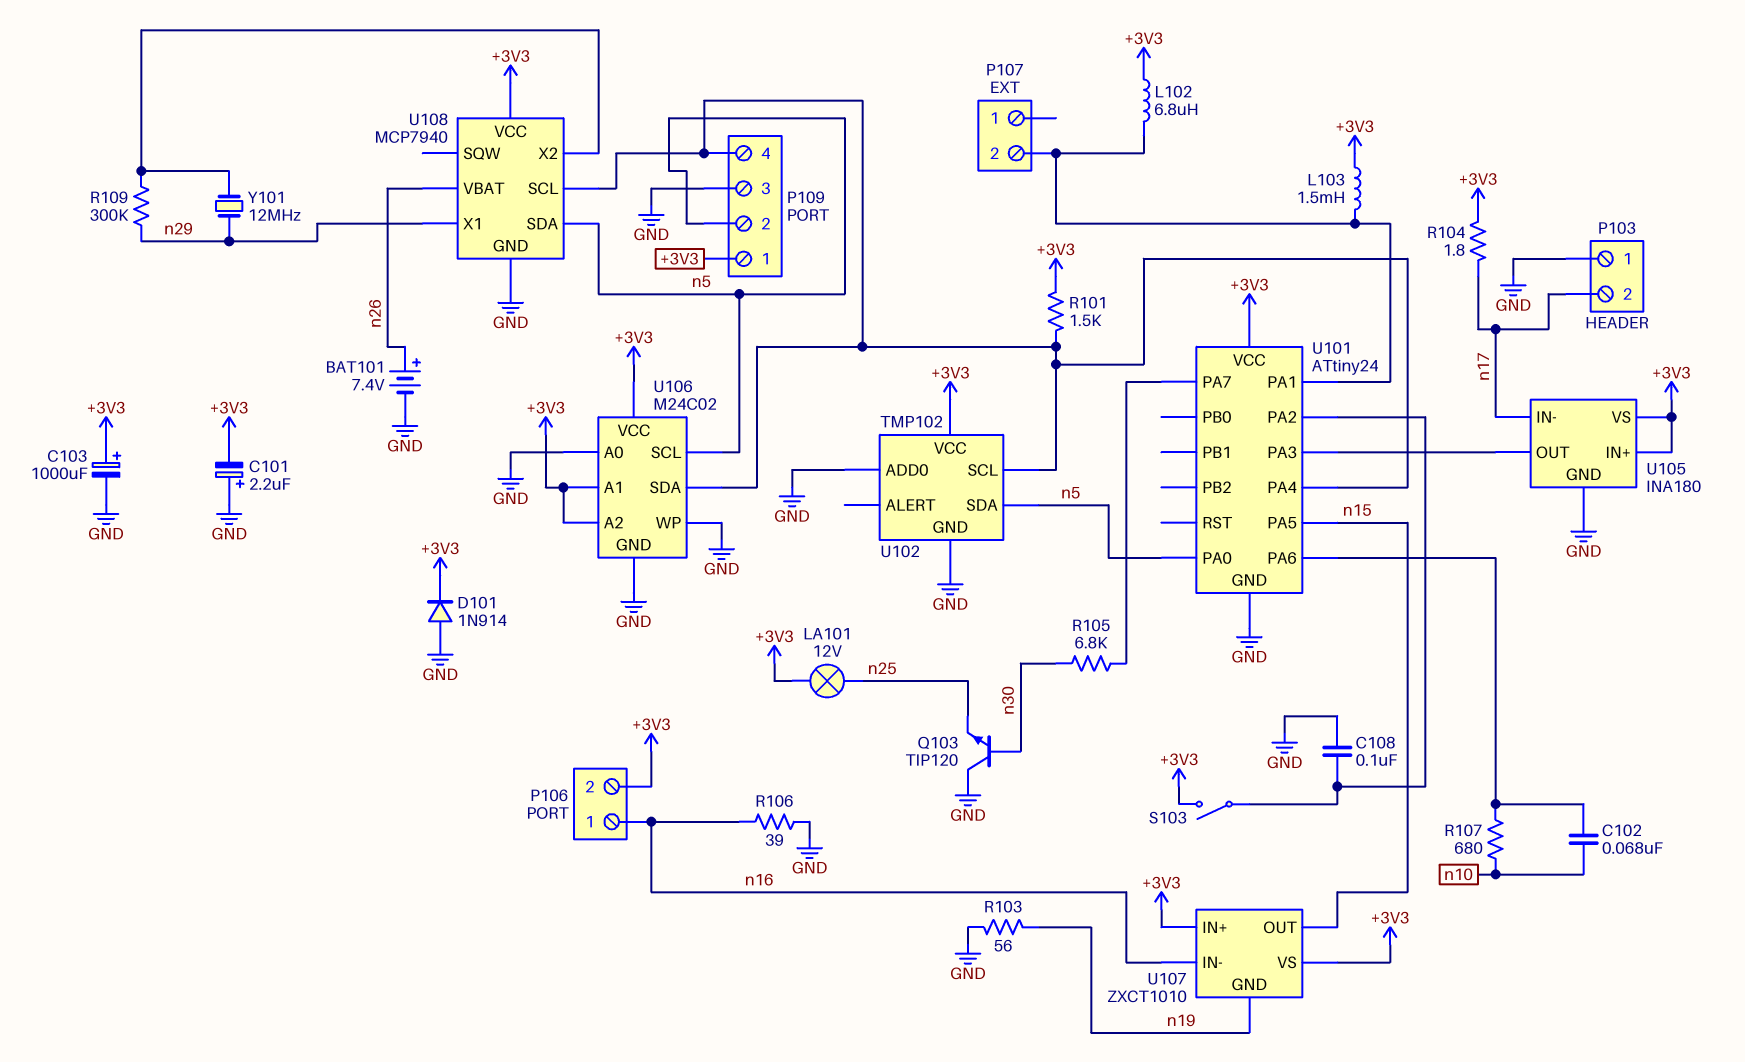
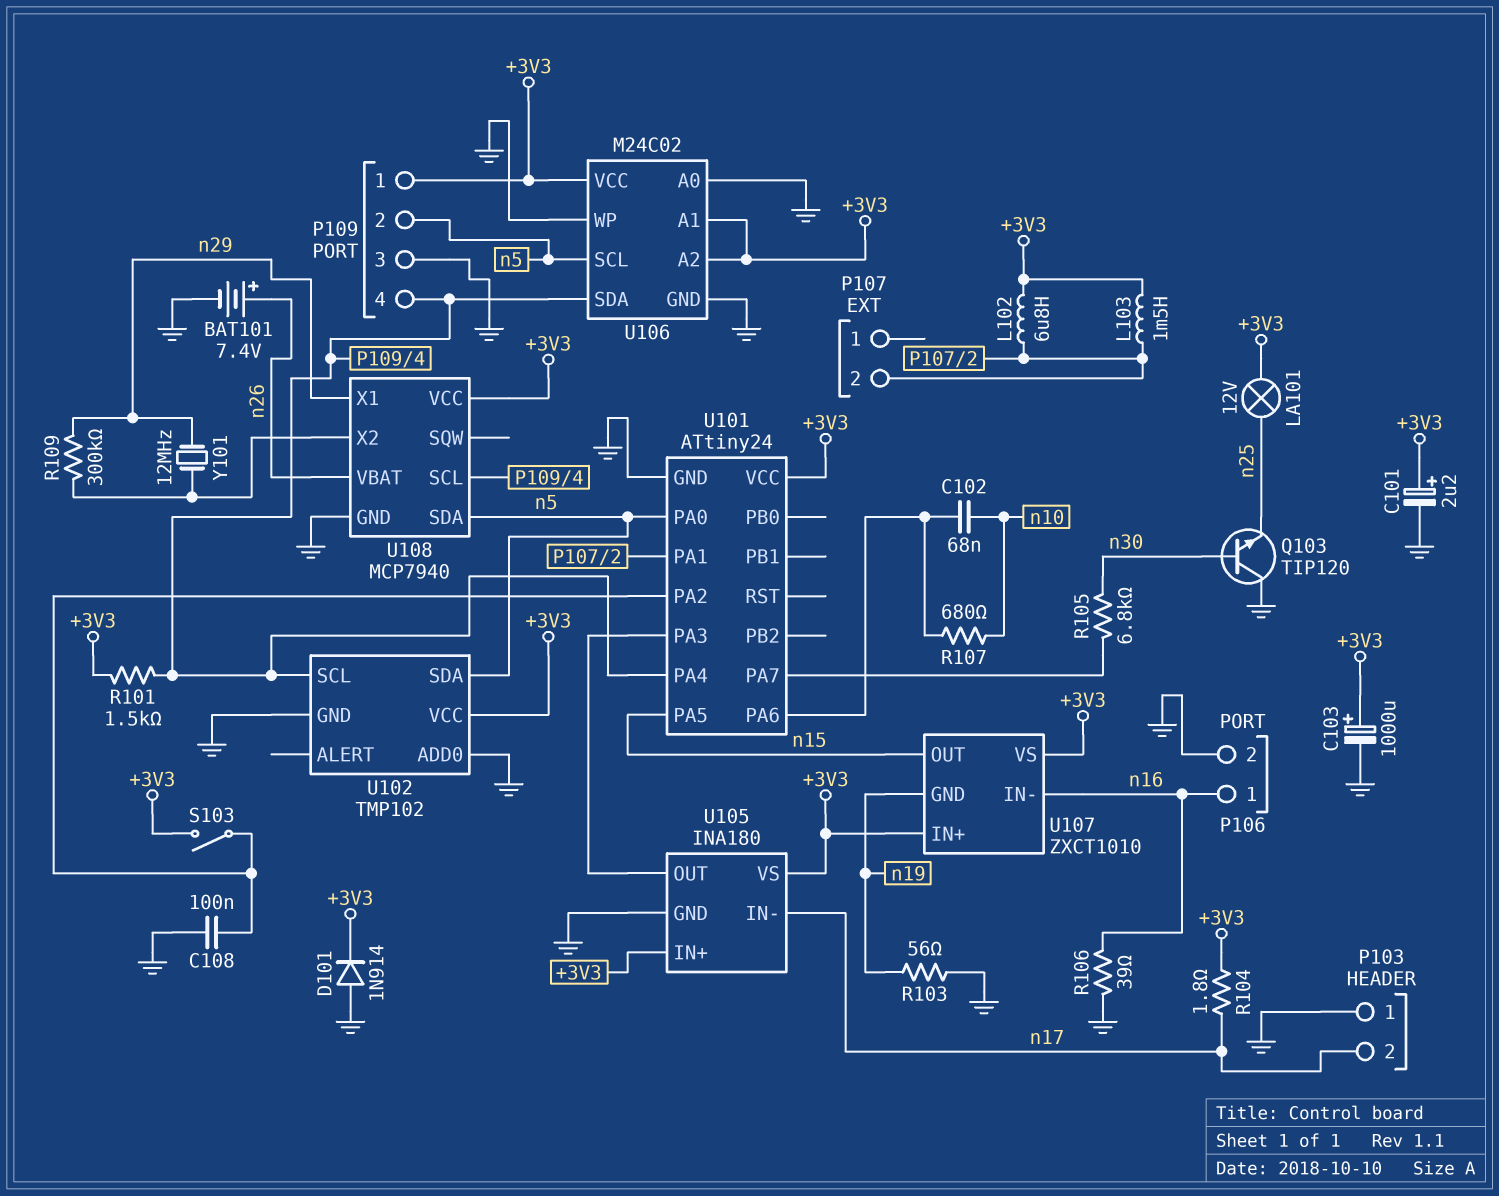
C101: 2.2uF (plus GND, minus +3V3) -> 2.2uF (plus +3V3, minus GND)
P106 pin 2: +3V3 -> GND

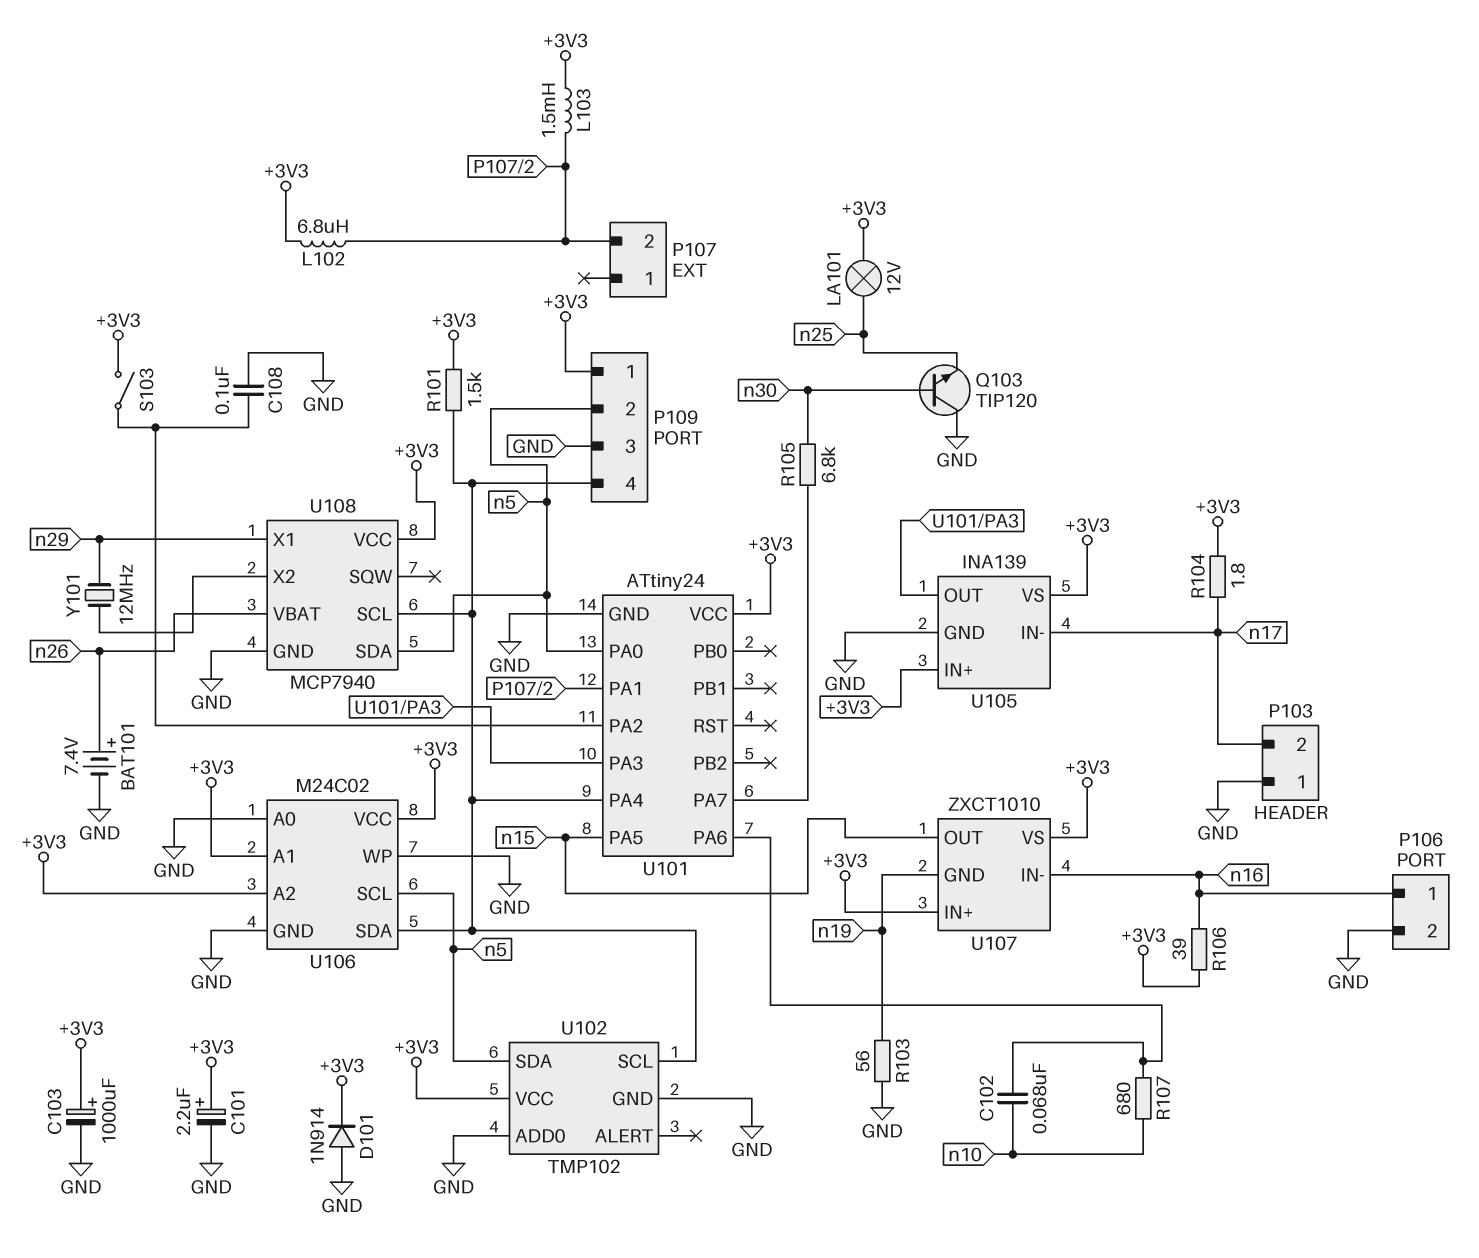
R106: 39 (GND, n16) -> 39 (+3V3, n16)
R109: 300k (U108/X2, n29) -> none
U105: INA180 -> INA139

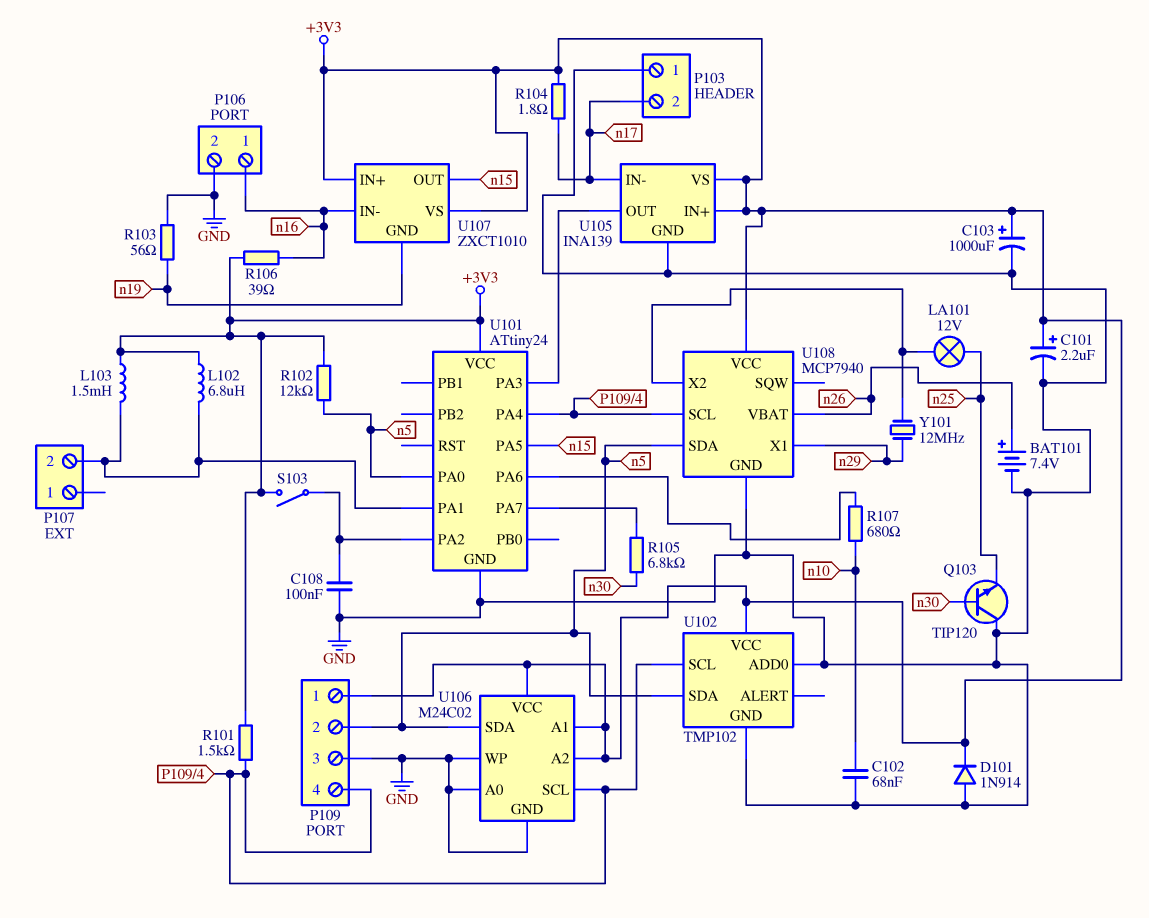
C102: 68nF (U101/PA6, n10) -> 68nF (GND, n10)
LA101: lamp 12V (+3V3, n25) -> lamp 12V (U108/X2, n25)
R102: none -> 12k (+3V3, n5)
U106 pin SCL: n5 -> P109/4
U106 pin SDA: P109/4 -> n5

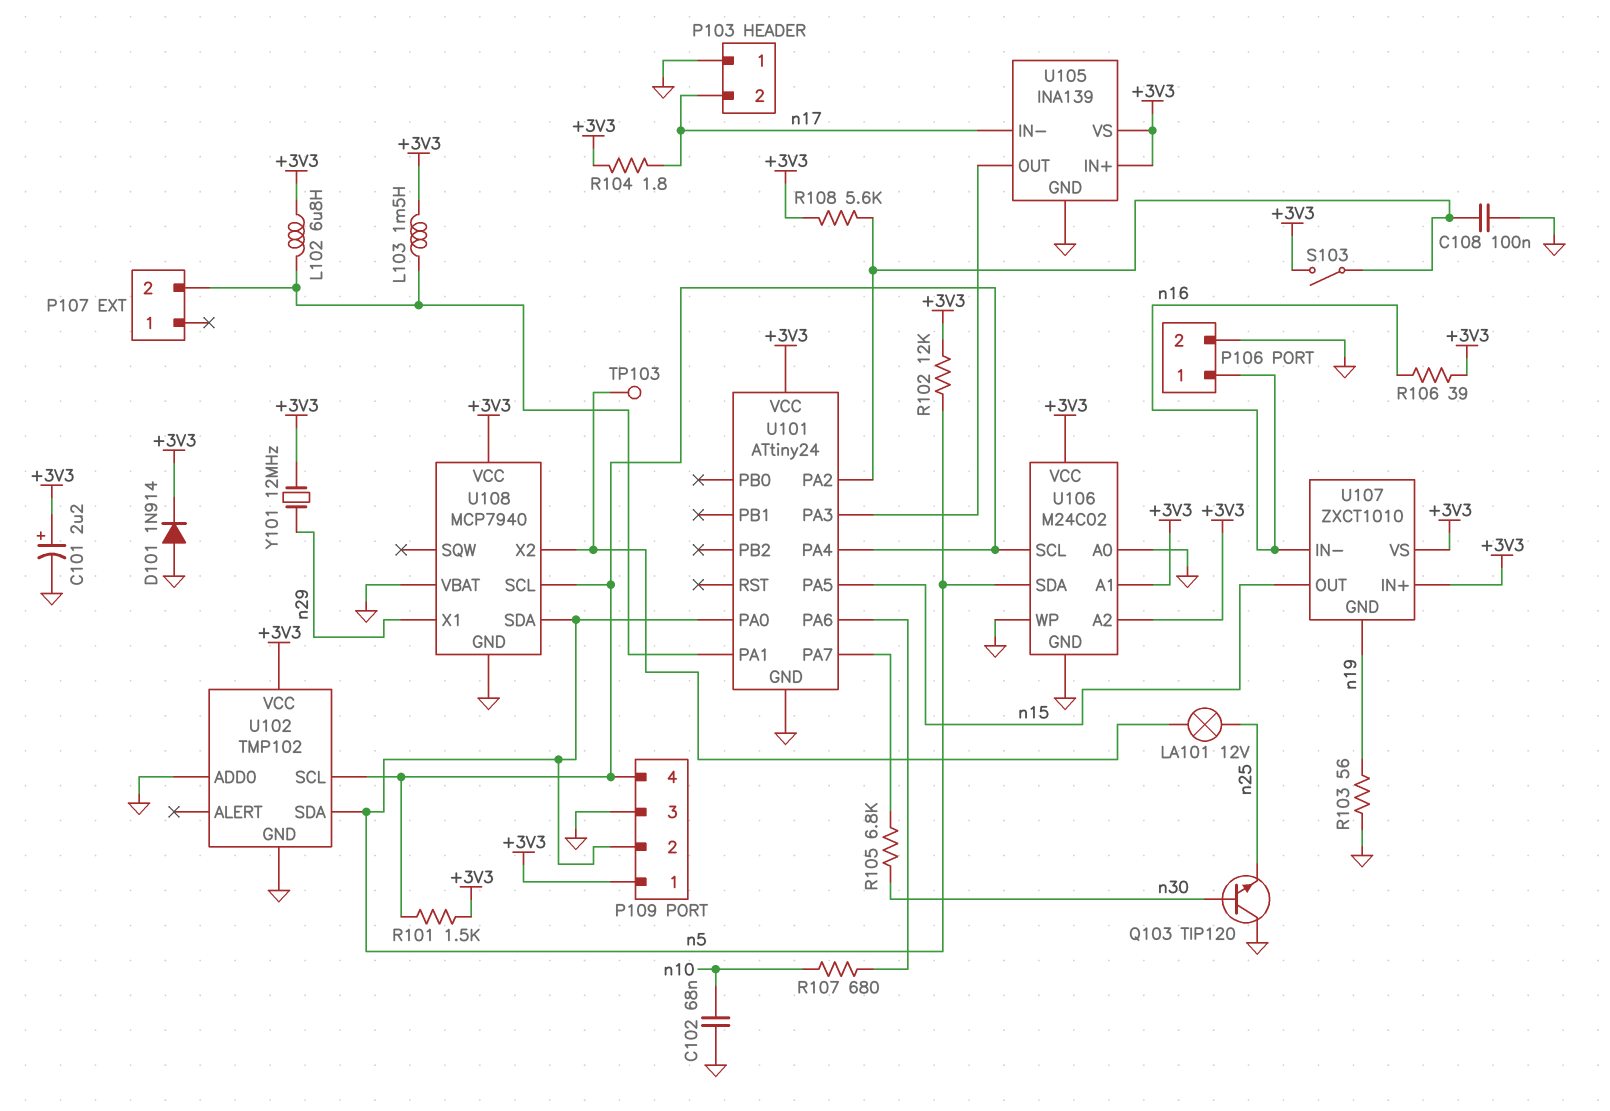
BAT101: 7.4V (plus n26, minus GND) -> none
C103: 1000uF (plus +3V3, minus GND) -> none
R108: none -> 5.6k (+3V3, U101/PA2)
TP103: none -> test point (U108/X2)
U108 pin VBAT: n26 -> GND
Y101: 12MHz (U108/X2, n29) -> 12MHz (+3V3, n29)

